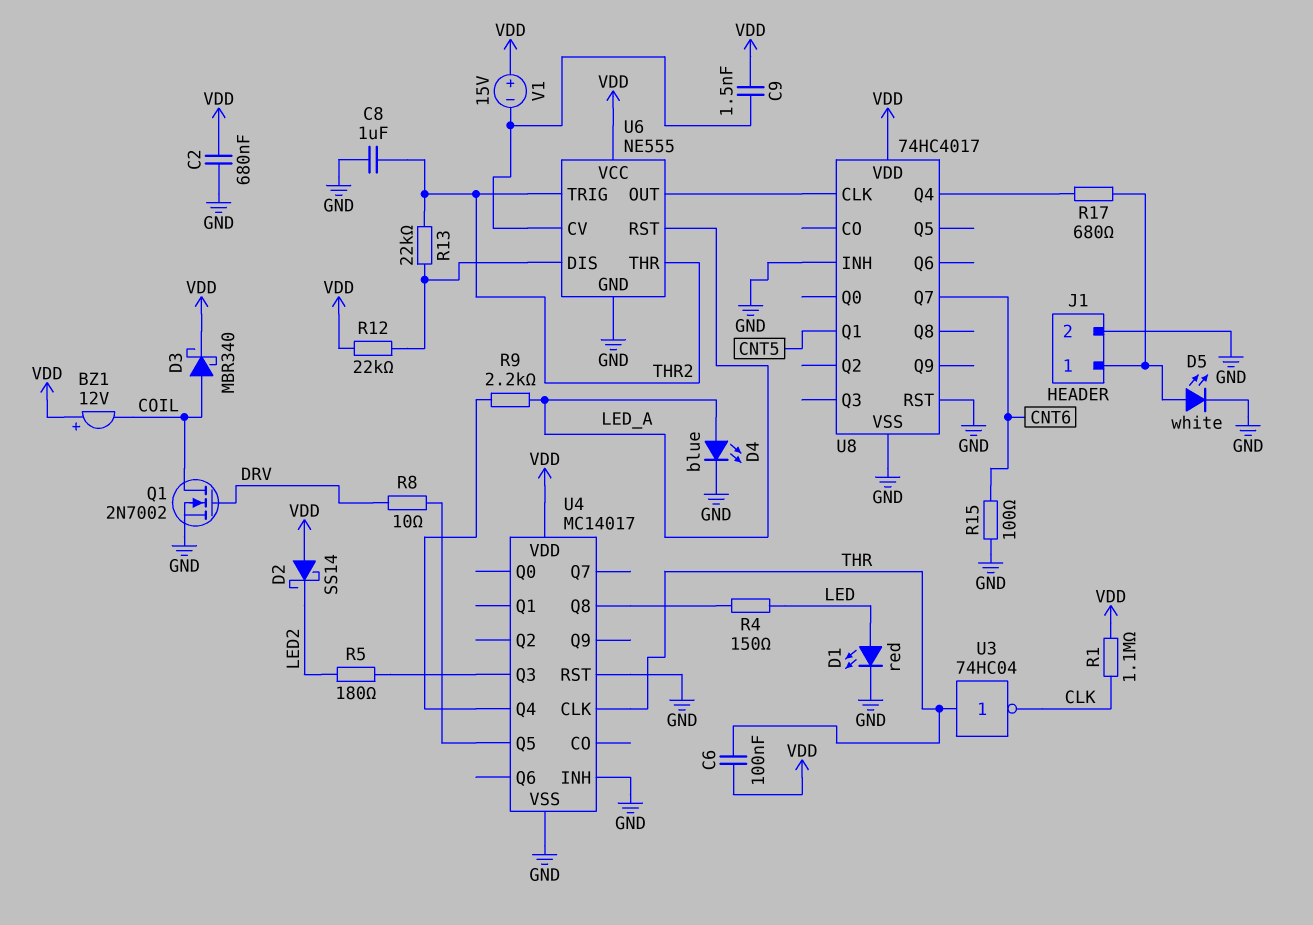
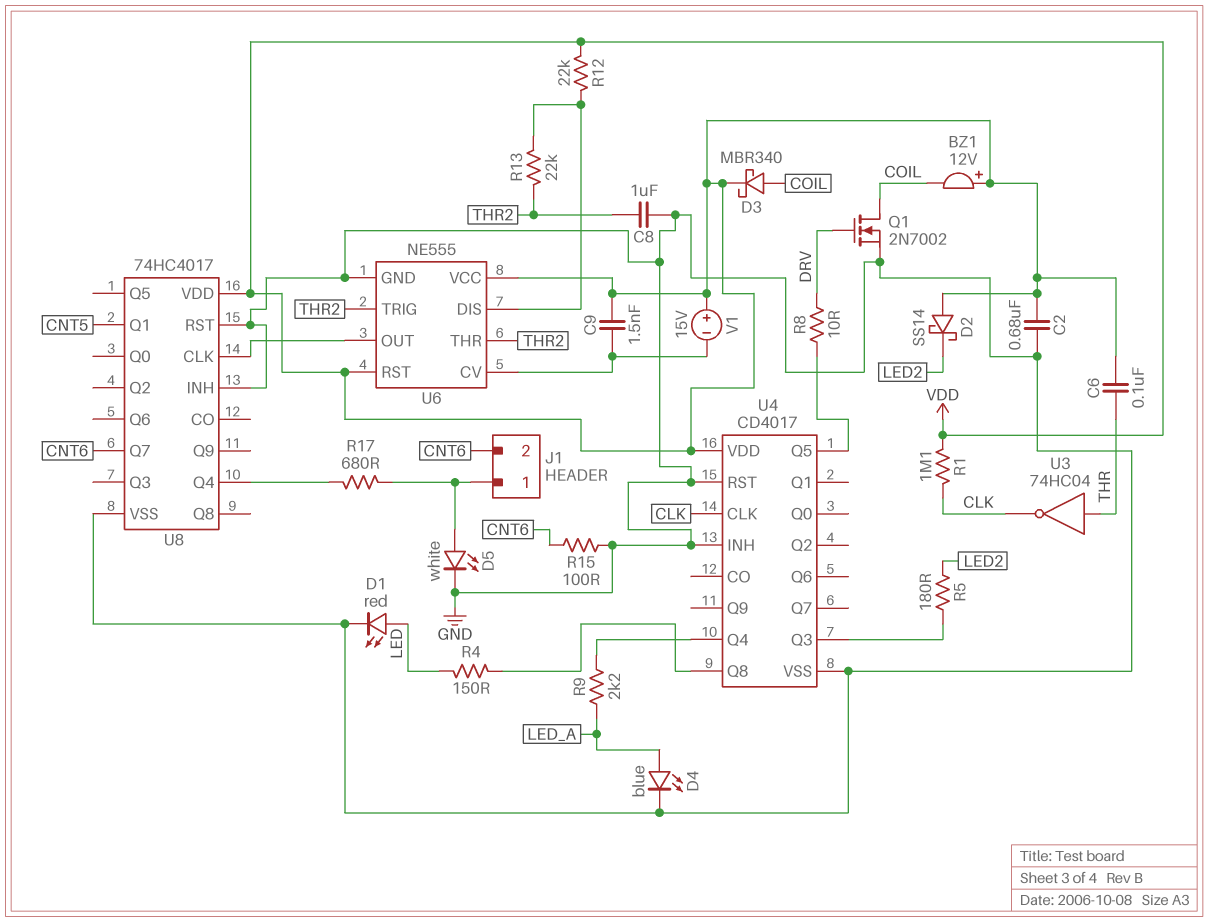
J1 pin 2: GND -> CNT6
U4: MC14017 -> CD4017
U4 pin CLK: THR -> CLK
U6 pin RST: LED_A -> VDD

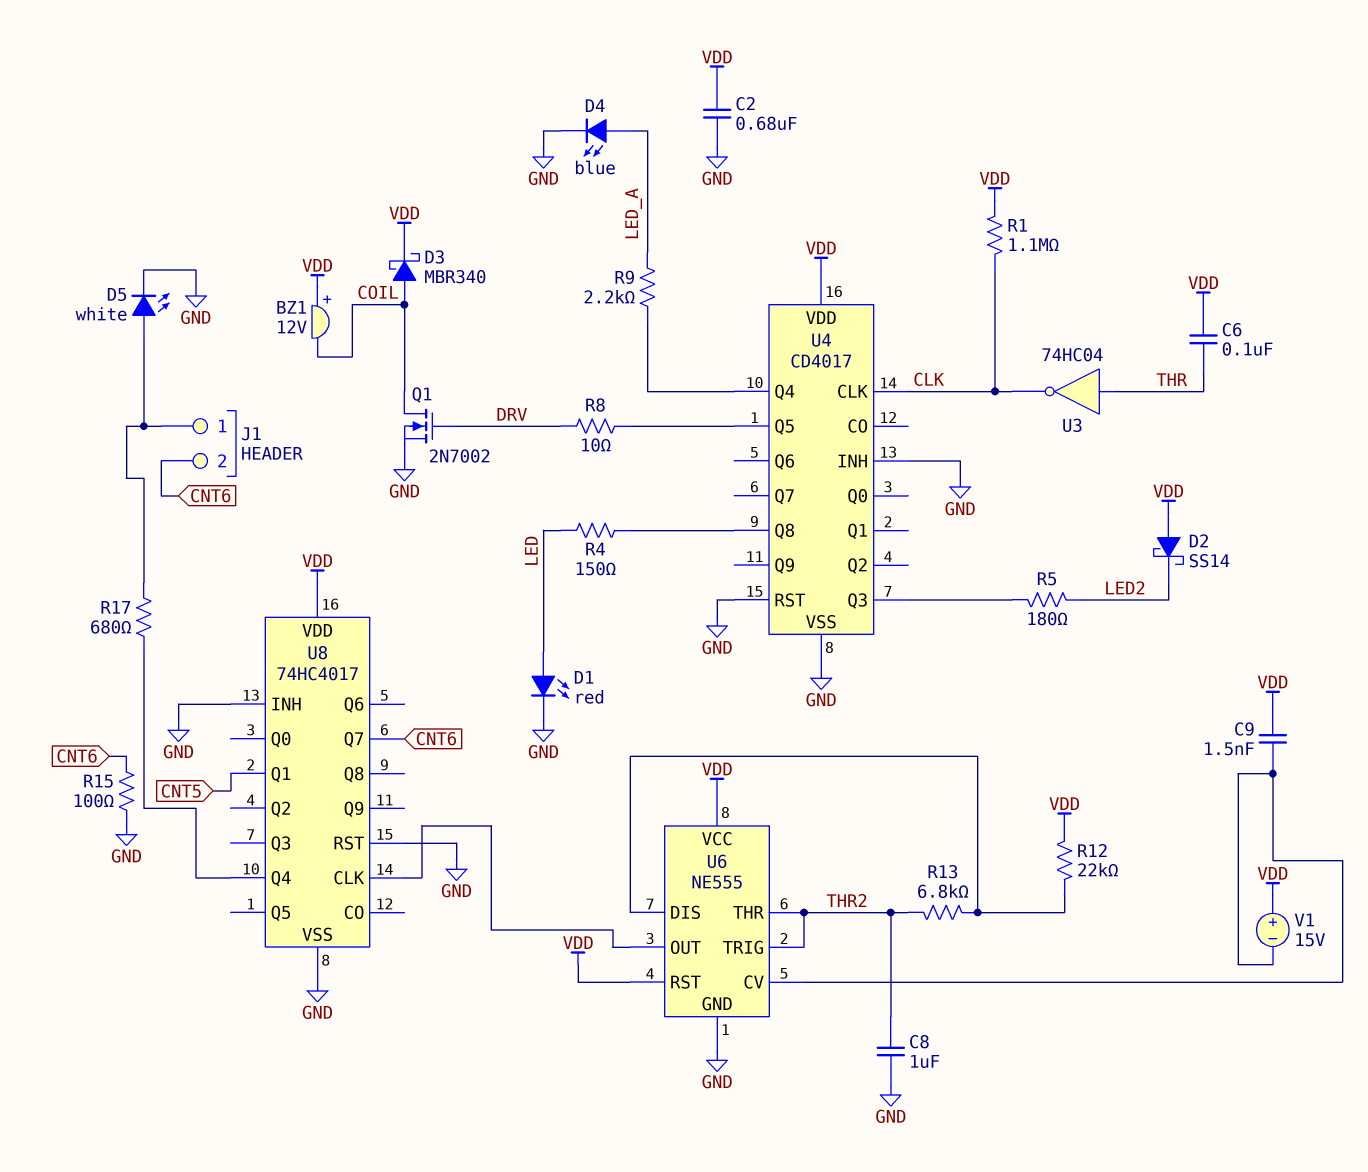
R13: 22k (THR2, U6/DIS) -> 6.8k (THR2, U6/DIS)

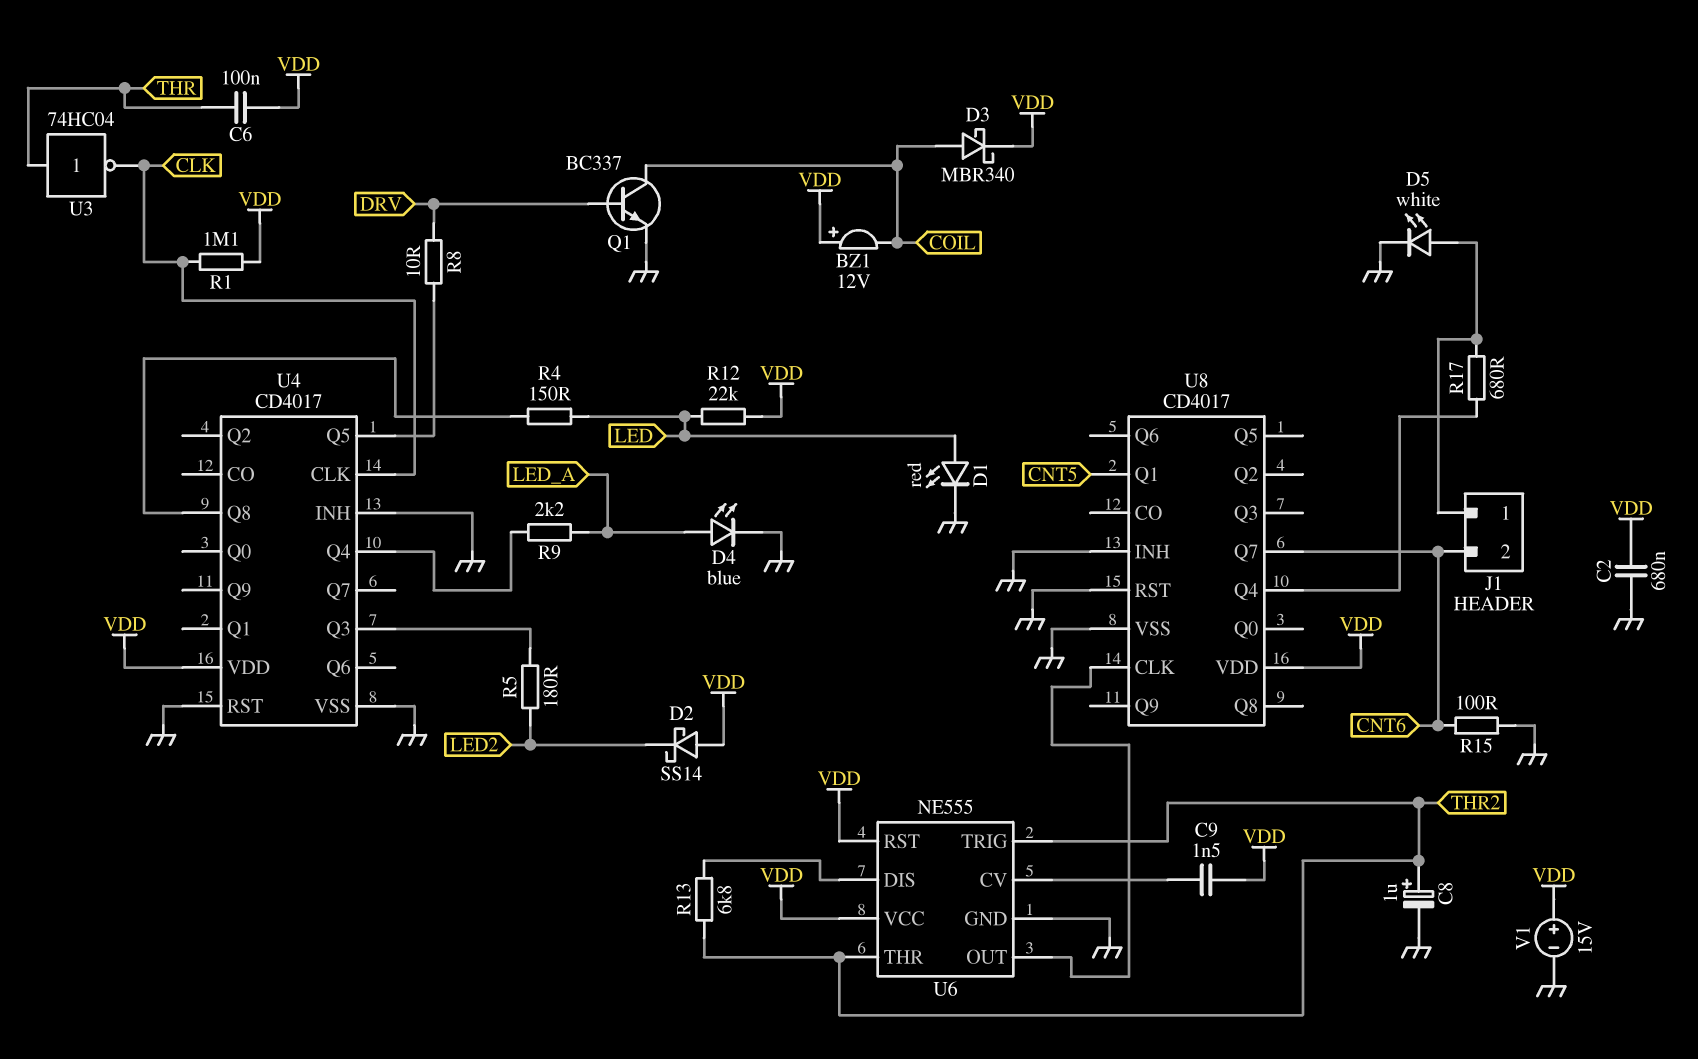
C8: 1uF (GND, THR2) -> 1uF (plus THR2, minus GND)
Q1: NMOS 2N7002 (G DRV, D COIL, S GND) -> NPN BC337 (B DRV, C COIL, E GND)
R12: 22k (U6/DIS, VDD) -> 22k (LED, VDD)
U8: 74HC4017 -> CD4017
V1: 15V (plus VDD, minus U6/CV) -> 15V (plus VDD, minus GND)

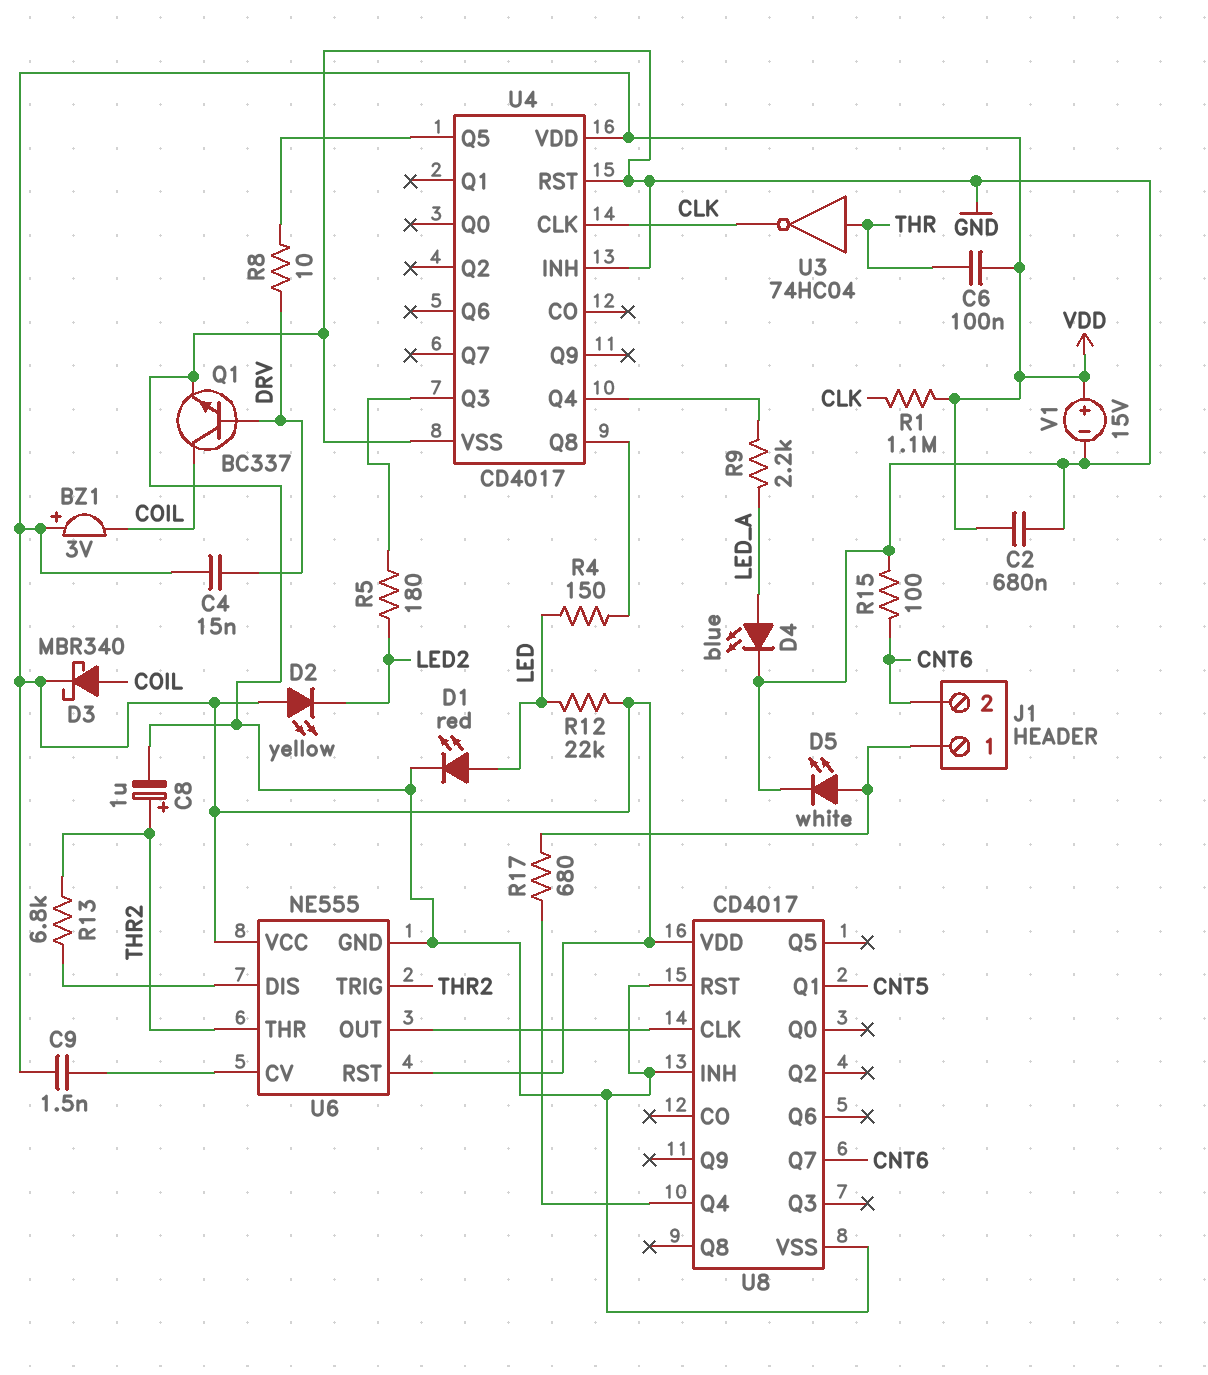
BZ1: buzzer 12V (plus VDD, minus COIL) -> buzzer 3V (plus VDD, minus COIL)
C4: none -> 15nF (DRV, VDD)
D2: schottky SS14 (A VDD, K LED2) -> LED yellow (A VDD, K LED2)

